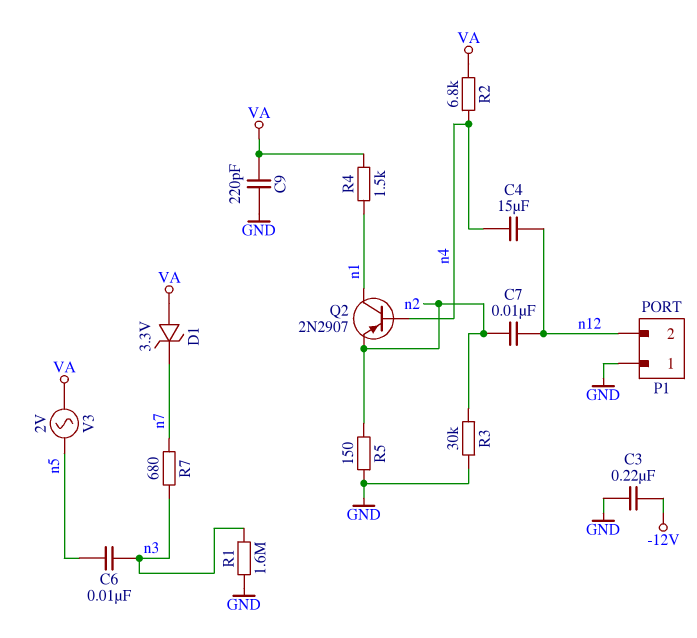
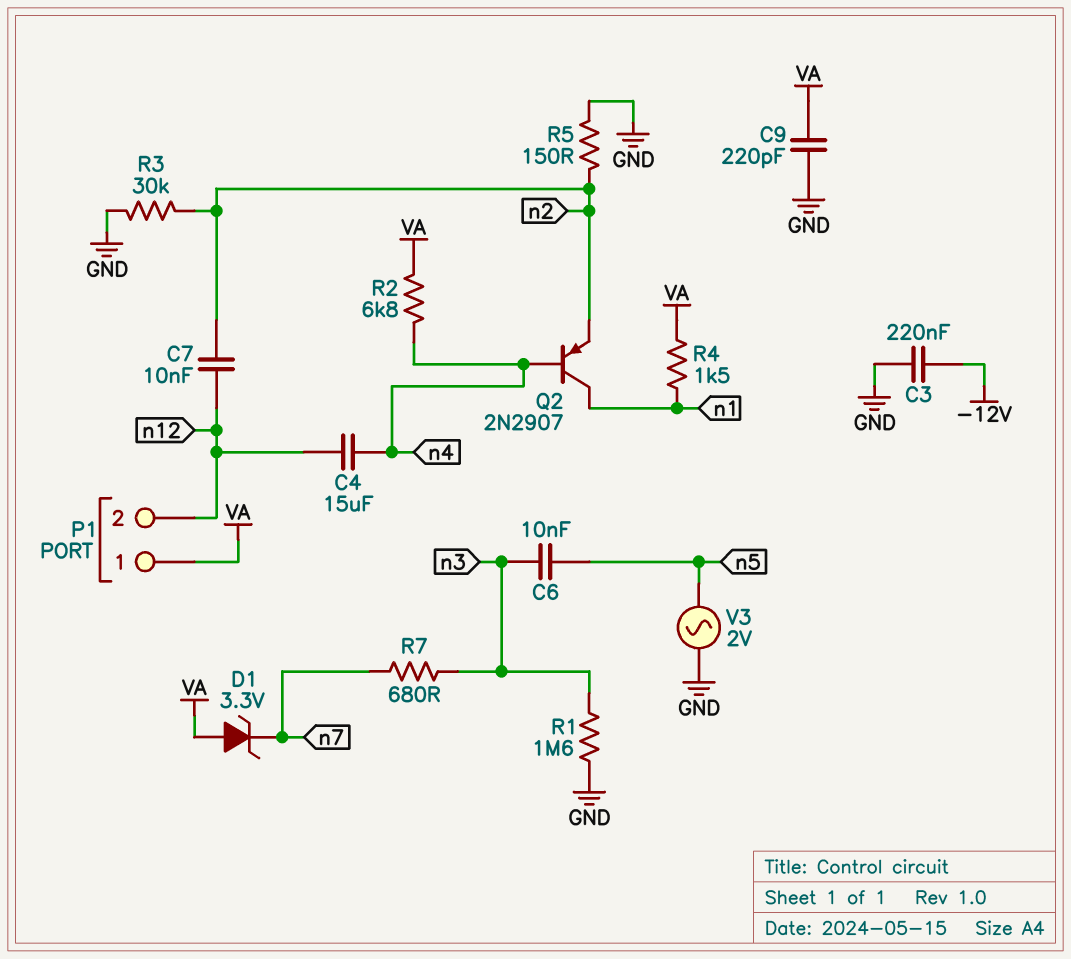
P1 pin 1: GND -> VA
V3: AC 2V (VA, n5) -> AC 2V (GND, n5)

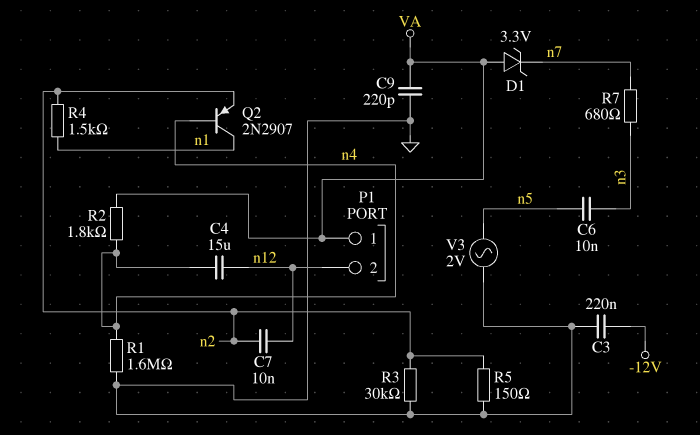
R1: 1.6M (GND, n3) -> 1.6M (GND, n4)
R2: 6.8k (VA, n4) -> 1.8k (VA, n4)
R4: 1.5k (VA, n1) -> 1.5k (n1, n2)

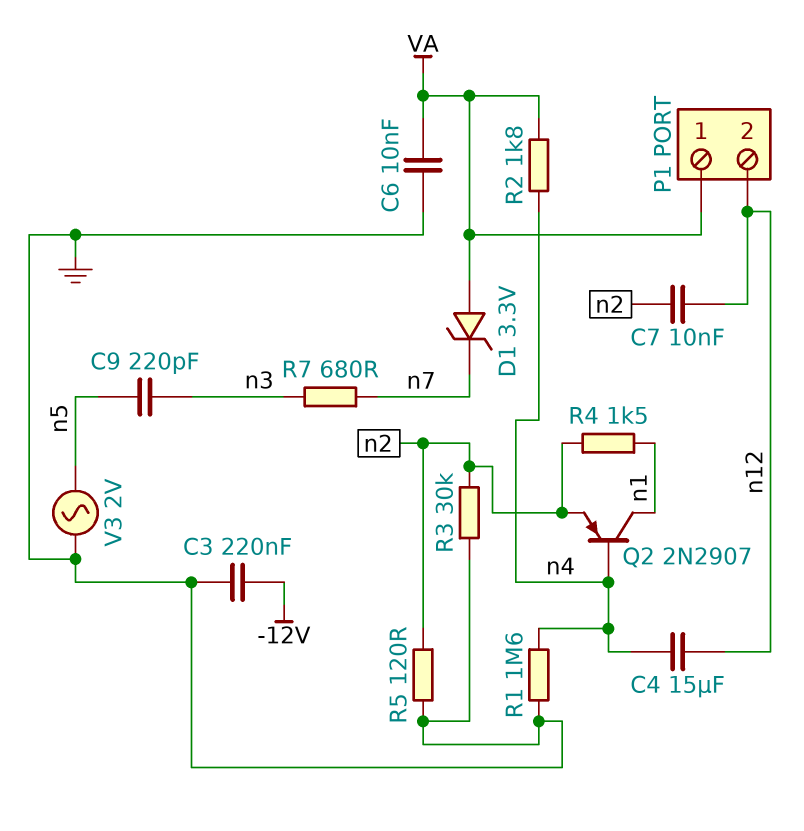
C6: 10nF (n3, n5) -> 10nF (GND, VA)
C9: 220pF (GND, VA) -> 220pF (n3, n5)
R5: 150 (GND, n2) -> 120 (GND, n2)

